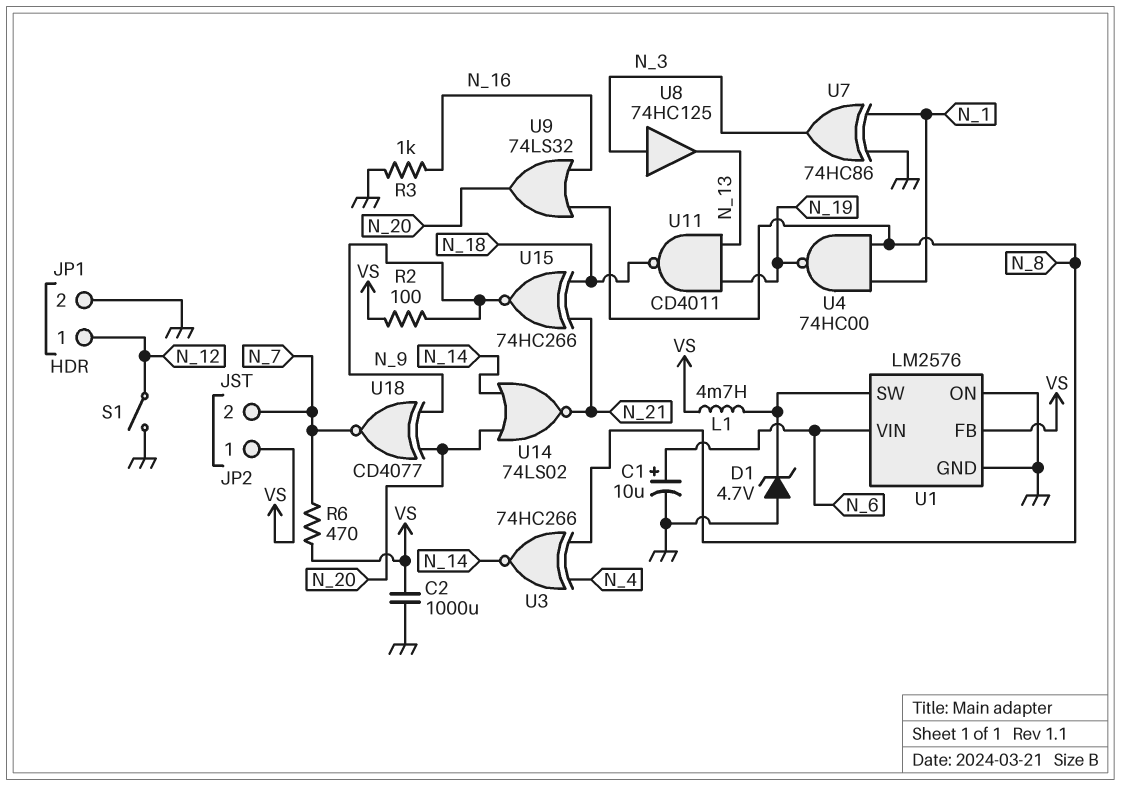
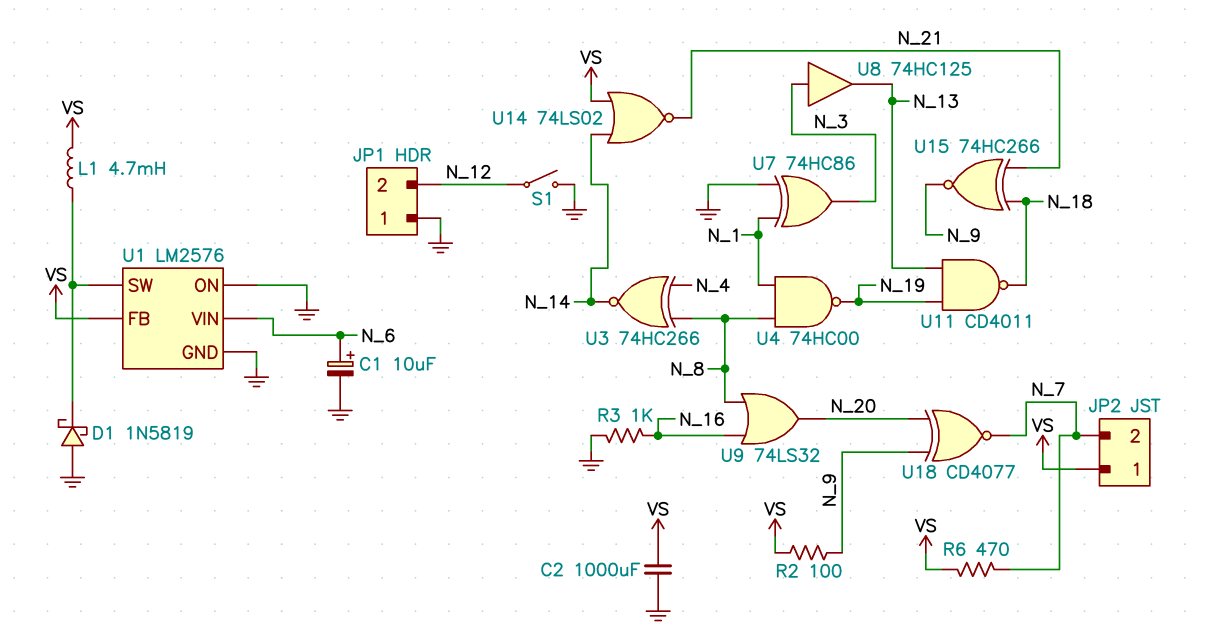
D1: zener 4.7V (A GND, K U1/SW) -> schottky 1N5819 (A GND, K U1/SW)
JP1 pin 1: N_12 -> GND
JP1 pin 2: GND -> N_12
U14: NOR 74LS02 (in N_14, in N_20, out N_21) -> NOR 74LS02 (in N_14, in VS, out N_21)

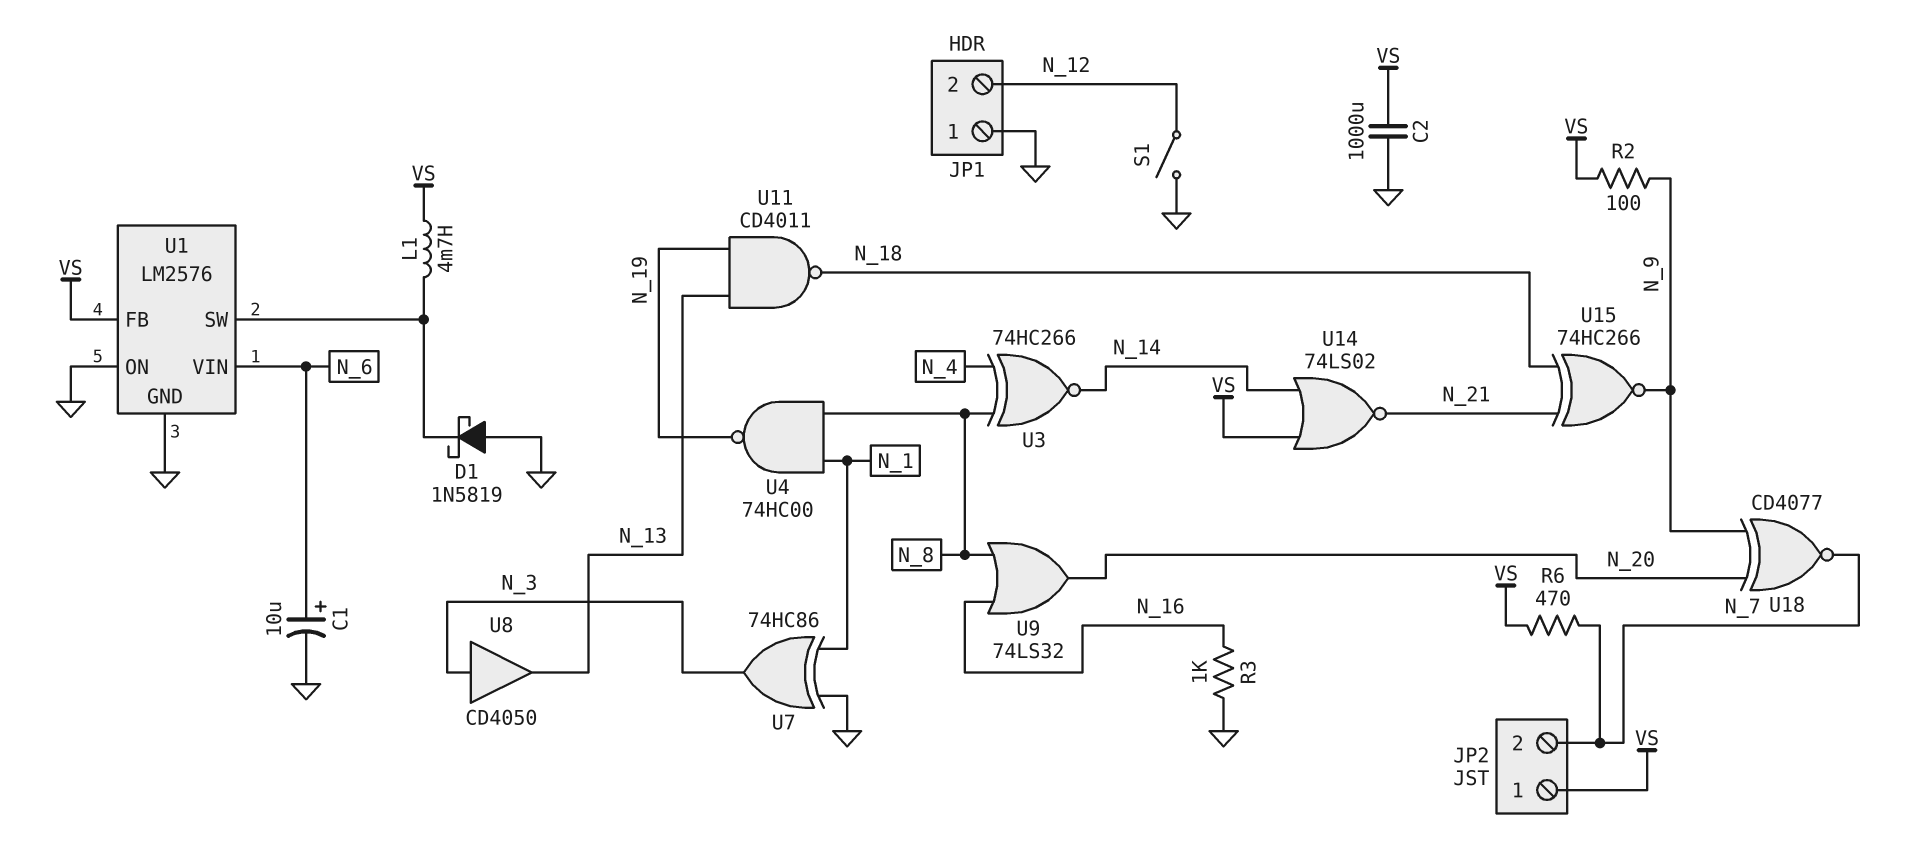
U8: buffer 74HC125 (in N_3, out N_13) -> buffer CD4050 (in N_3, out N_13)

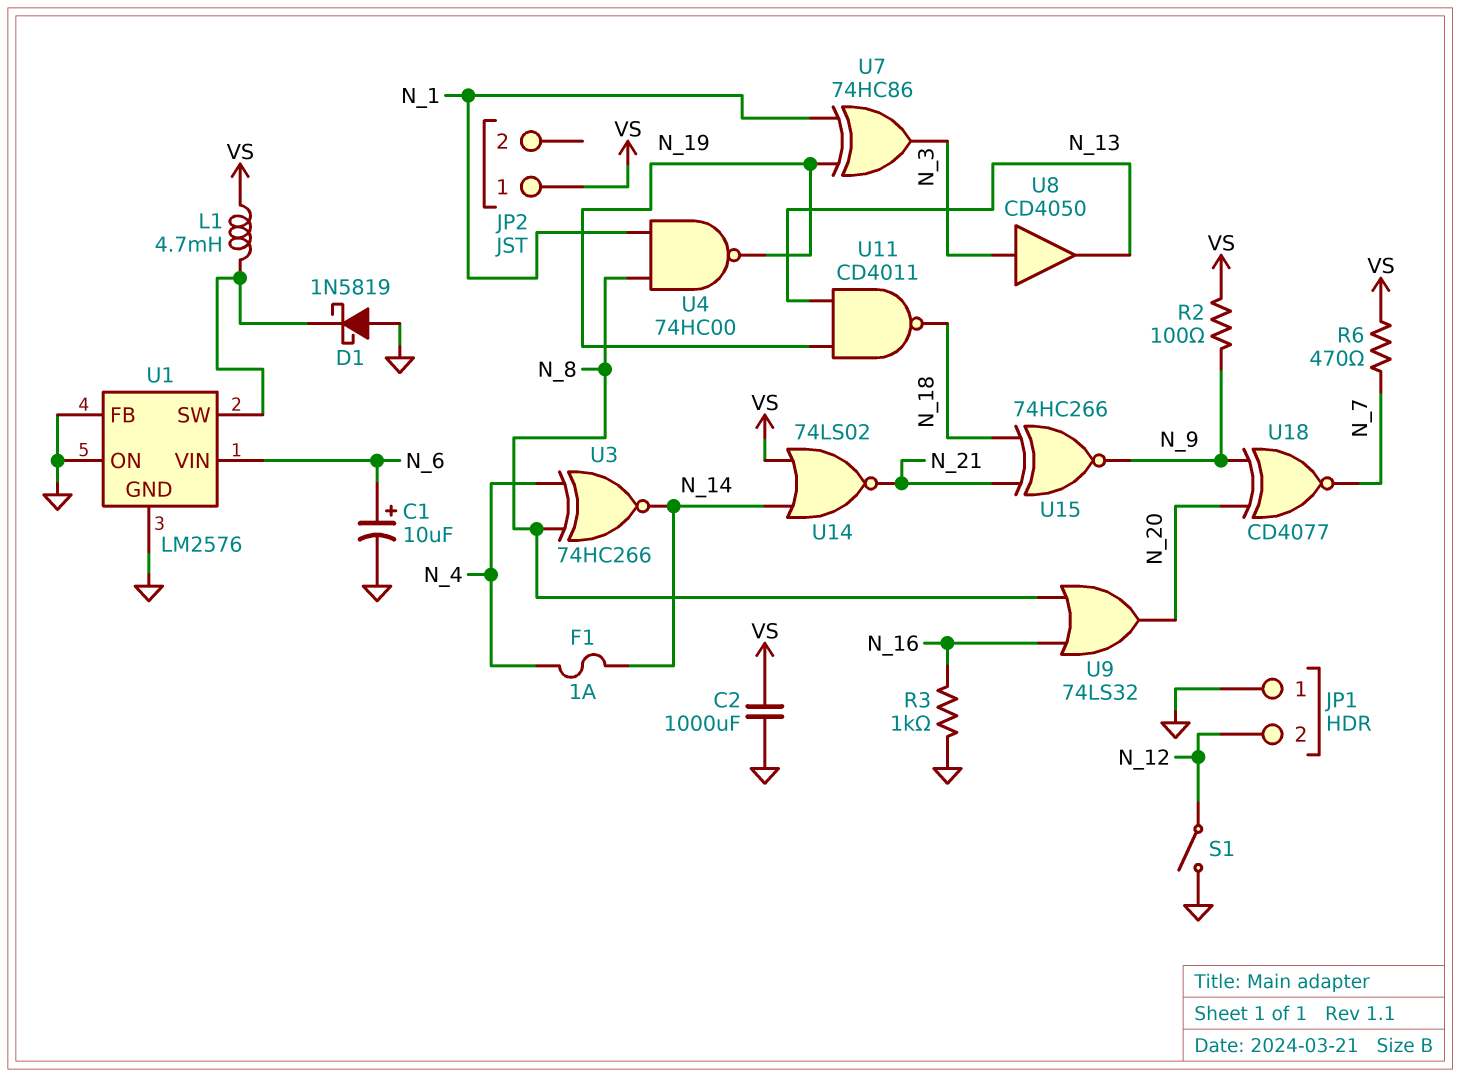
F1: none -> 1A (N_4, N_14)
JP2 pin 2: N_7 -> none
U1 pin FB: VS -> GND
U7: XOR 74HC86 (in GND, in N_1, out N_3) -> XOR 74HC86 (in N_1, in N_19, out N_3)

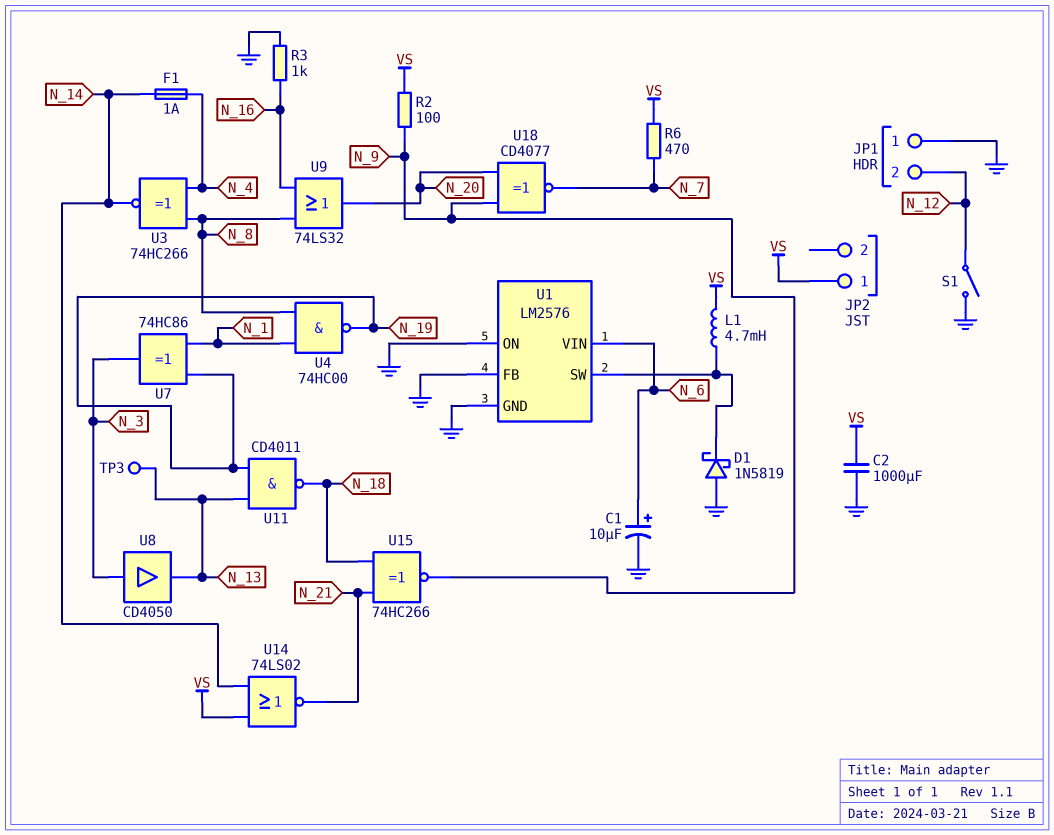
TP3: none -> test point (N_13)

